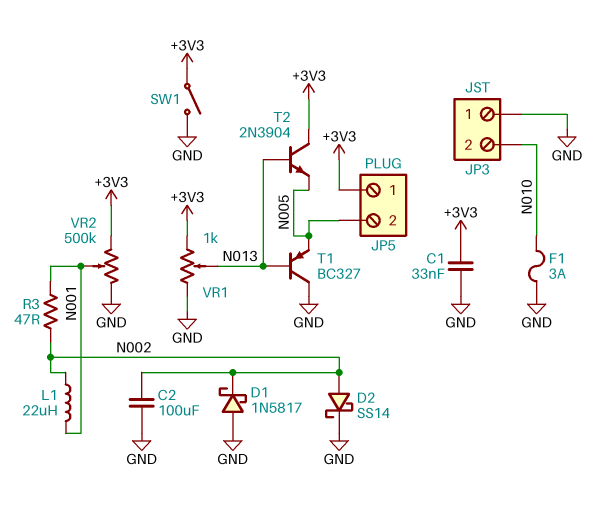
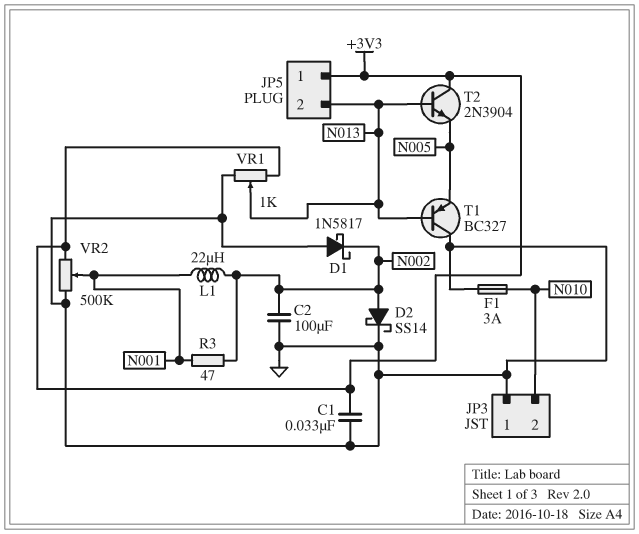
JP5 pin 2: N005 -> N013
SW1: switch (+3V3, GND) -> none

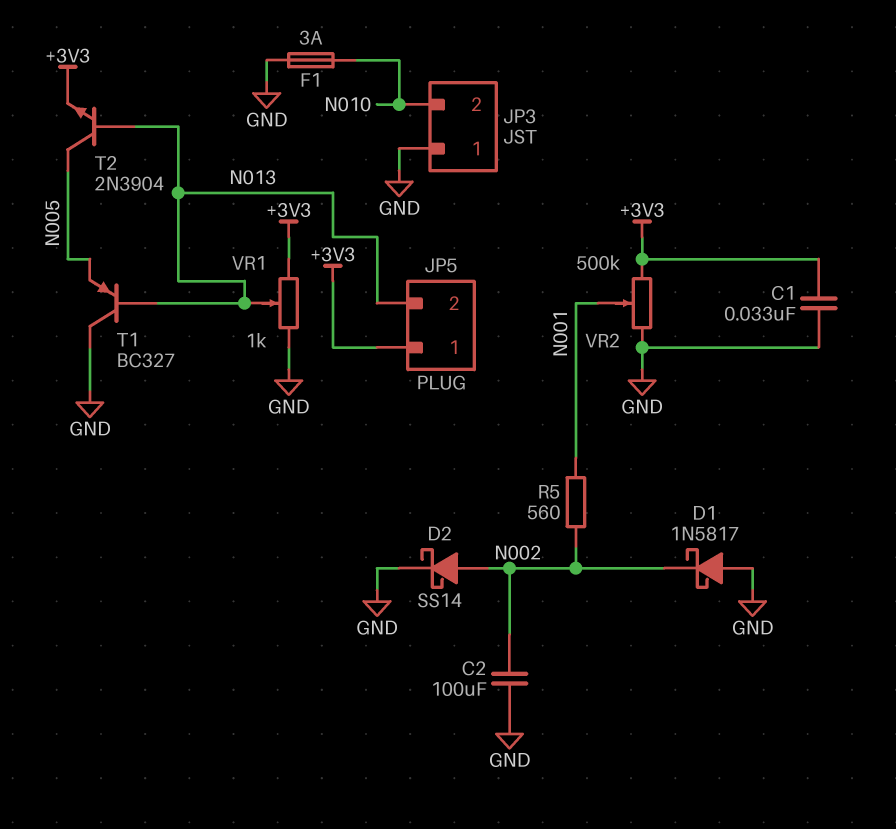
L1: 22uH (N001, N002) -> none
R3: 47 (N001, N002) -> none
R5: none -> 560 (N001, N002)
T2: NPN 2N3904 (B N013, C +3V3, E N005) -> NPN 2N3904 (B N013, C N005, E +3V3)

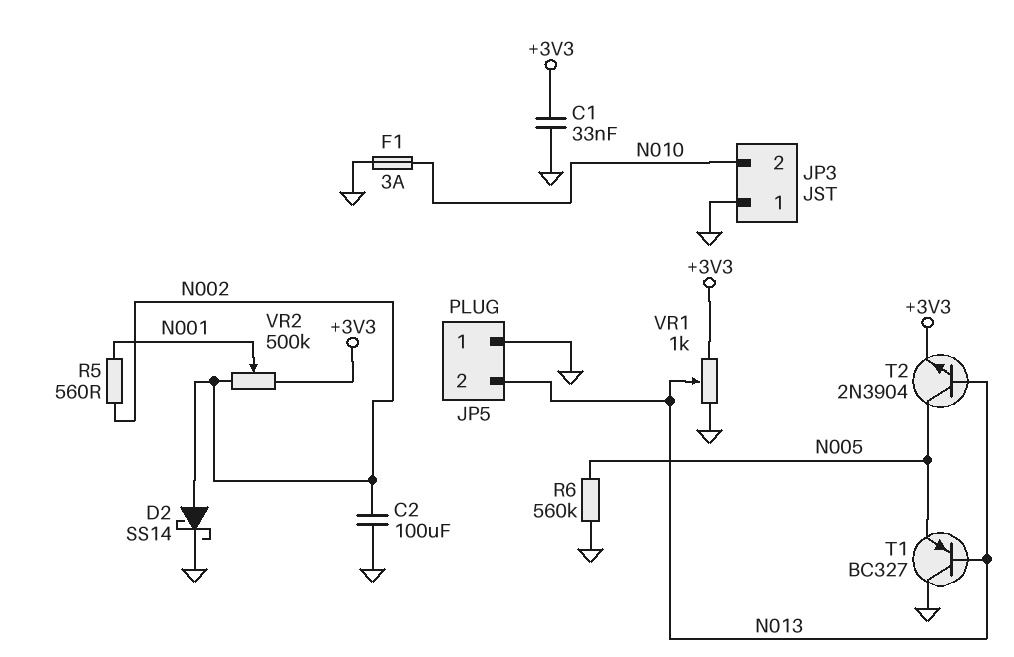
D1: schottky 1N5817 (A GND, K N002) -> none
JP5 pin 1: +3V3 -> GND
R6: none -> 560k (GND, N005)
VR2: 500k (+3V3, GND, wiper N001) -> 500k (+3V3, N002, wiper N001)

